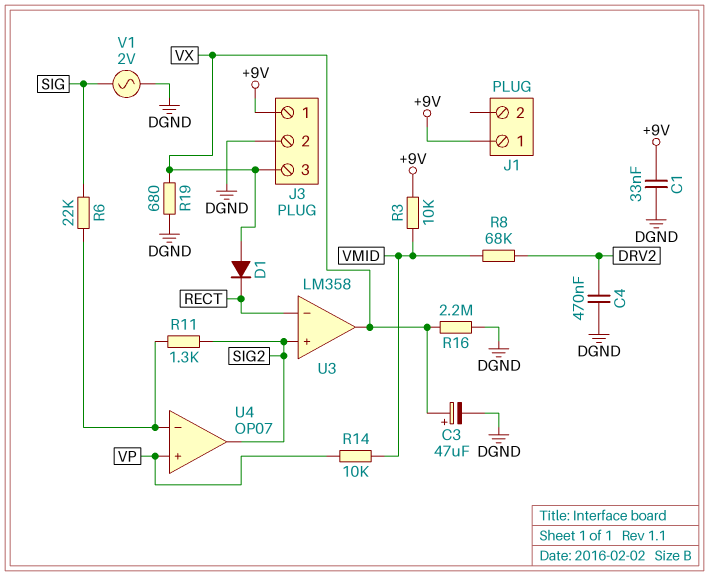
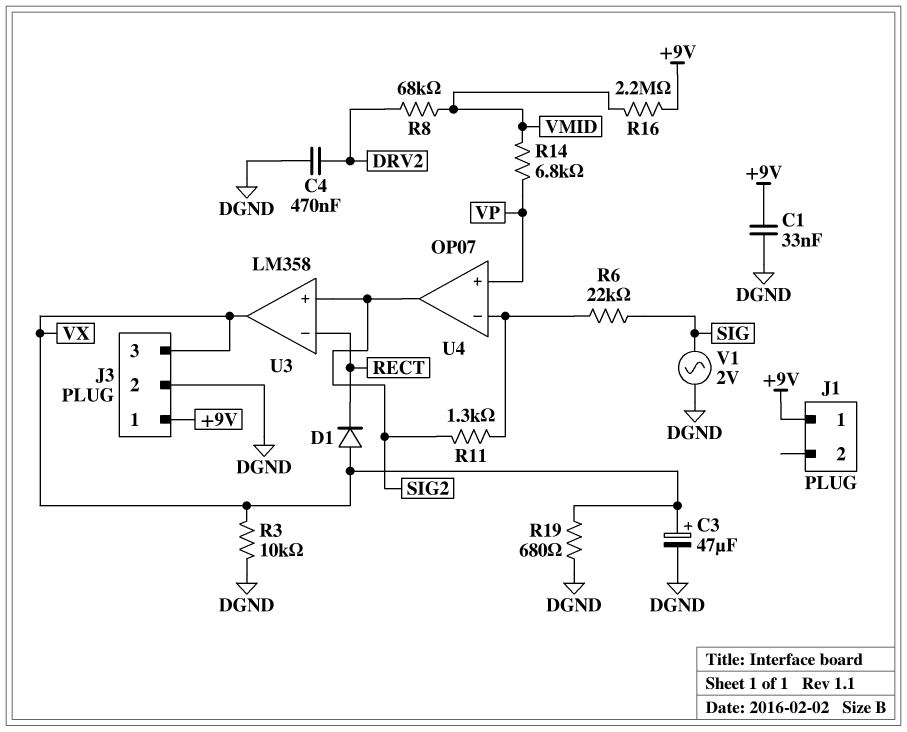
R3: 10k (+9V, VMID) -> 10k (DGND, VX)
R14: 10k (VMID, VP) -> 6.8k (VMID, VP)
R16: 2.2M (DGND, VX) -> 2.2M (+9V, VMID)

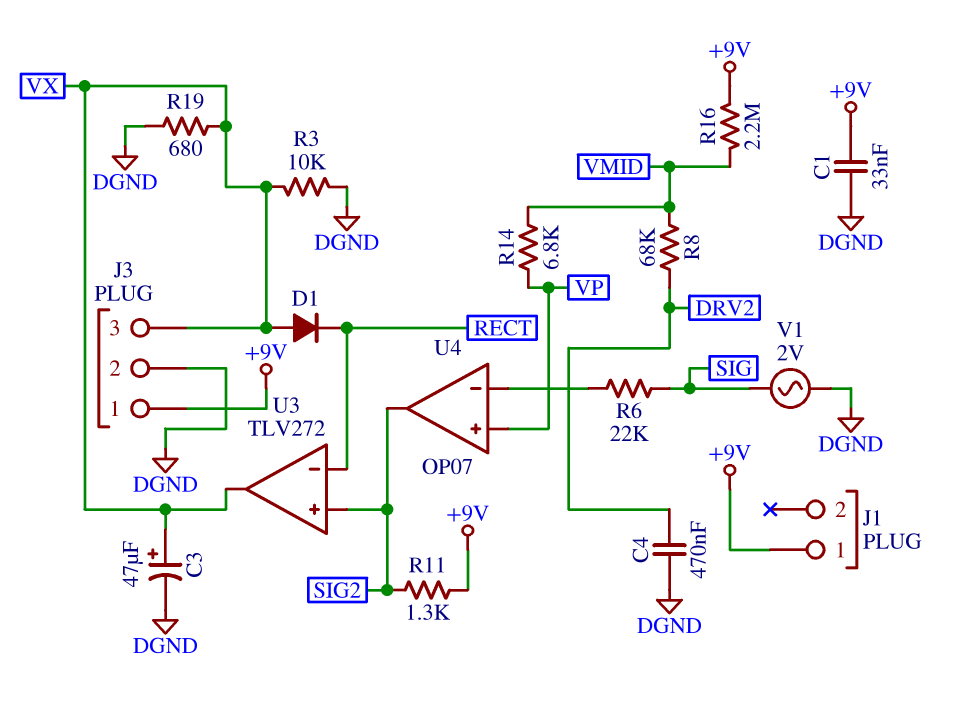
R11: 1.3k (SIG2, U4/in-) -> 1.3k (+9V, SIG2)
U3: LM358 -> TLV272

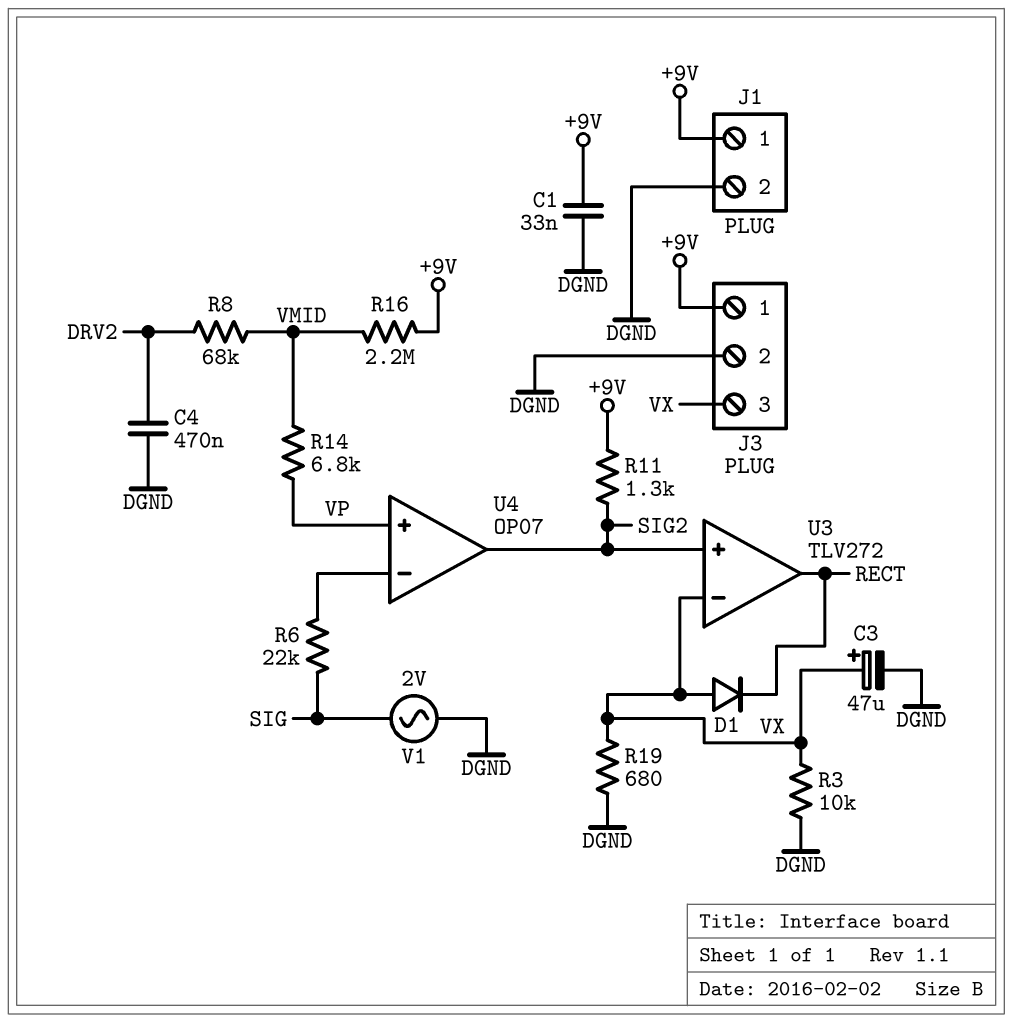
J1 pin 2: none -> DGND
U3 pin in-: RECT -> VX
U3 pin out: VX -> RECT

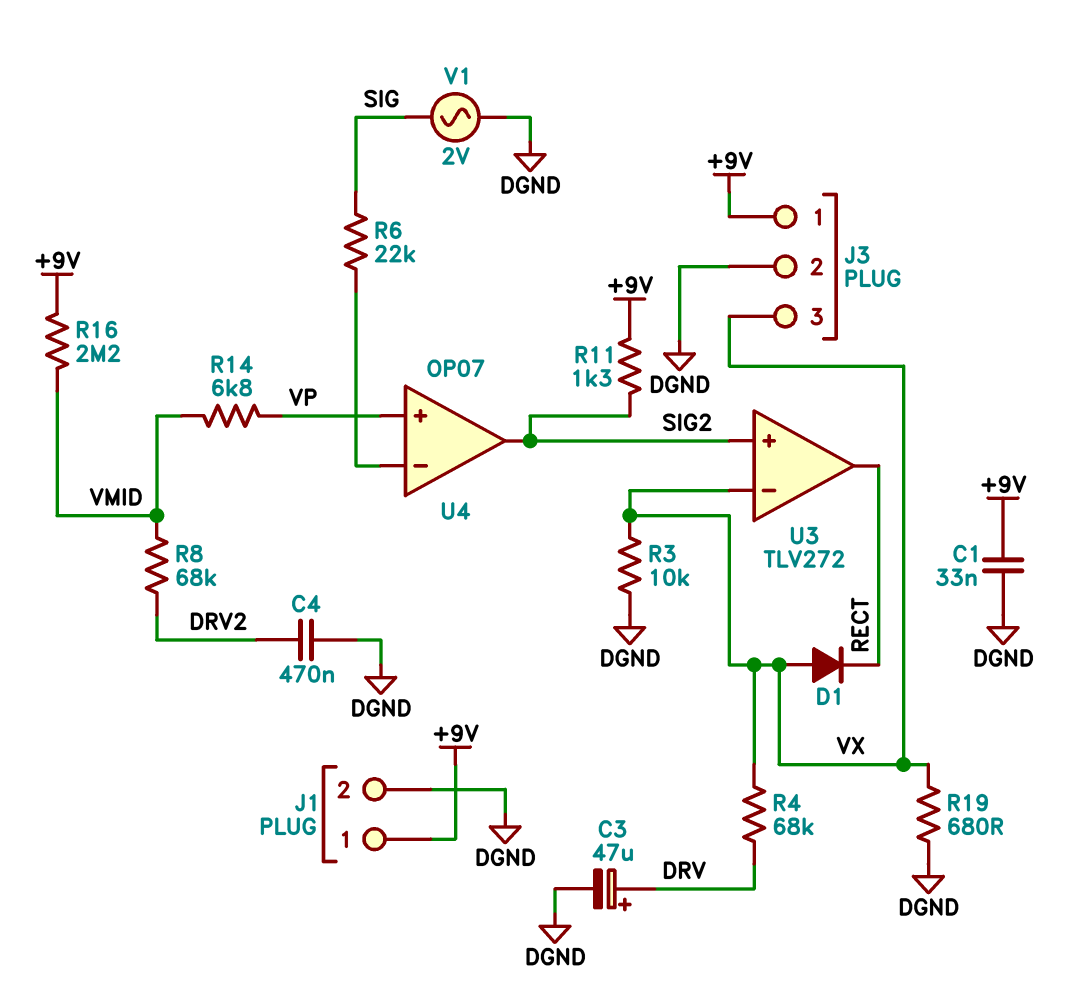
C3: 47uF (plus VX, minus DGND) -> 47uF (plus DRV, minus DGND)
R4: none -> 68k (DRV, VX)

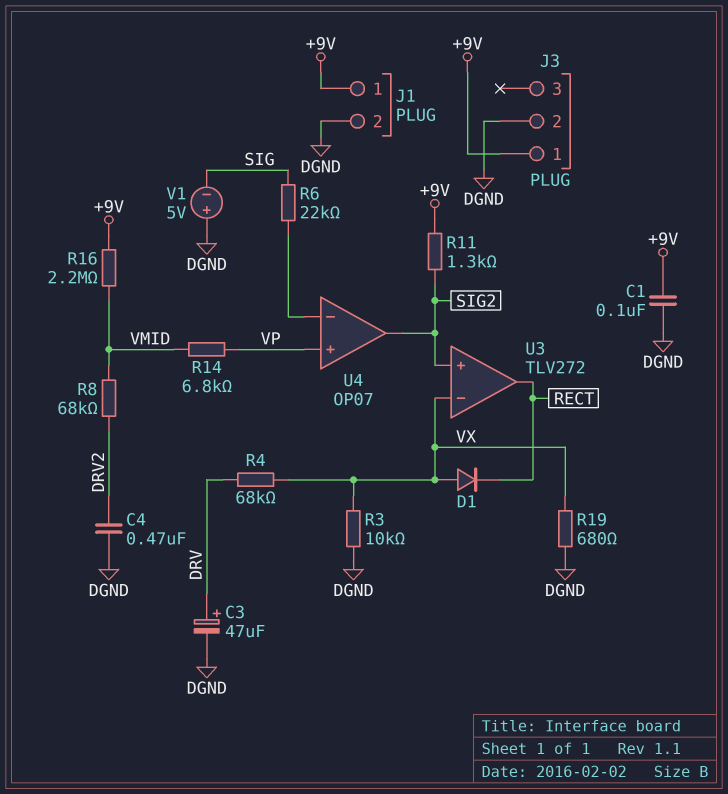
C1: 33nF (+9V, DGND) -> 100nF (+9V, DGND)
J3 pin 3: VX -> none
V1: AC 2V (DGND, SIG) -> 5V (plus DGND, minus SIG)

